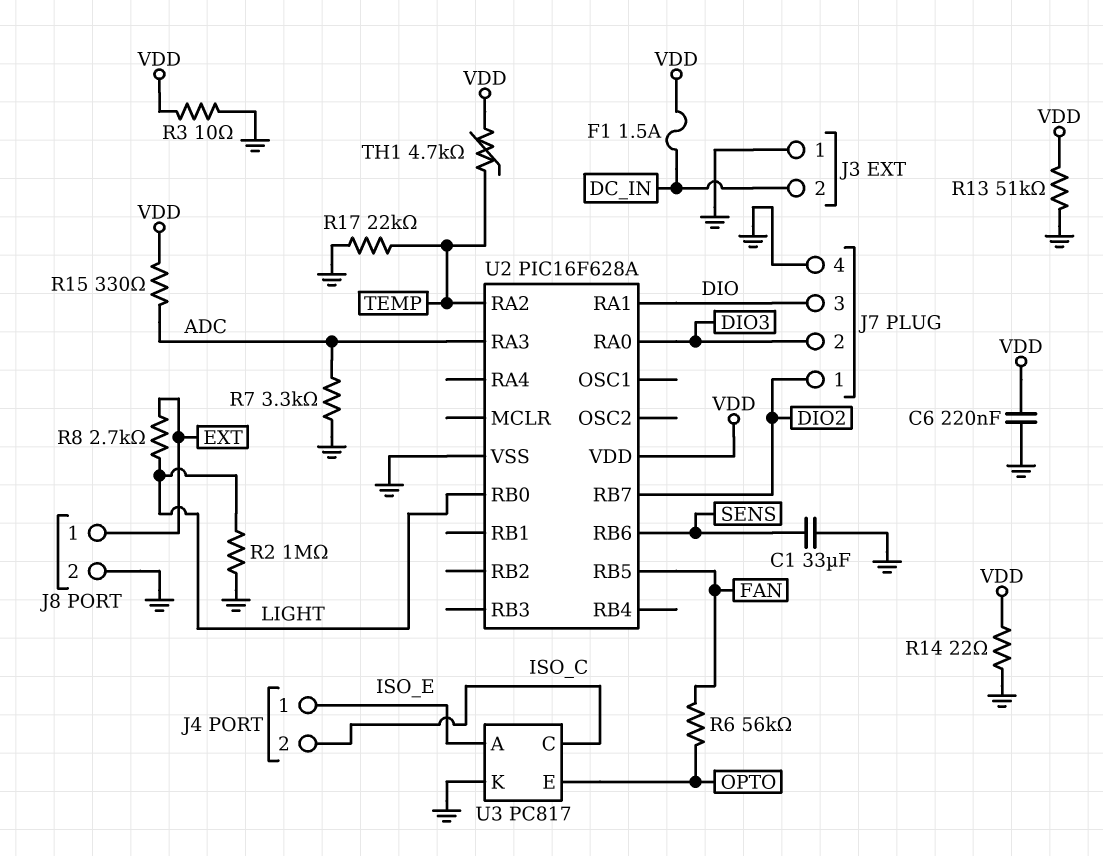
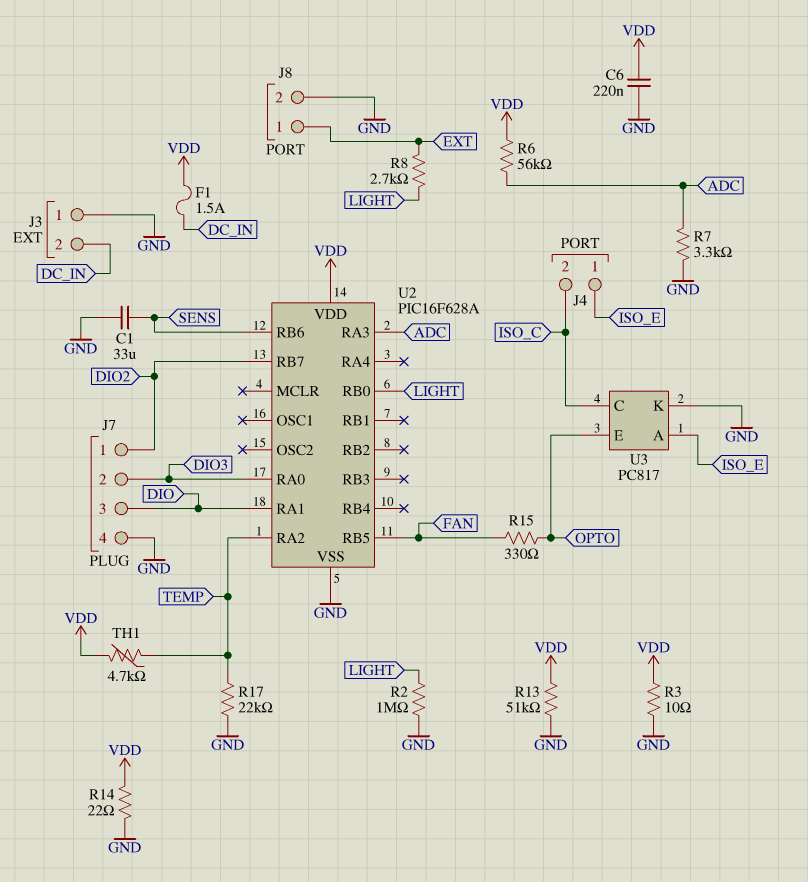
R6: 56k (FAN, OPTO) -> 56k (ADC, VDD)
R15: 330 (ADC, VDD) -> 330 (FAN, OPTO)

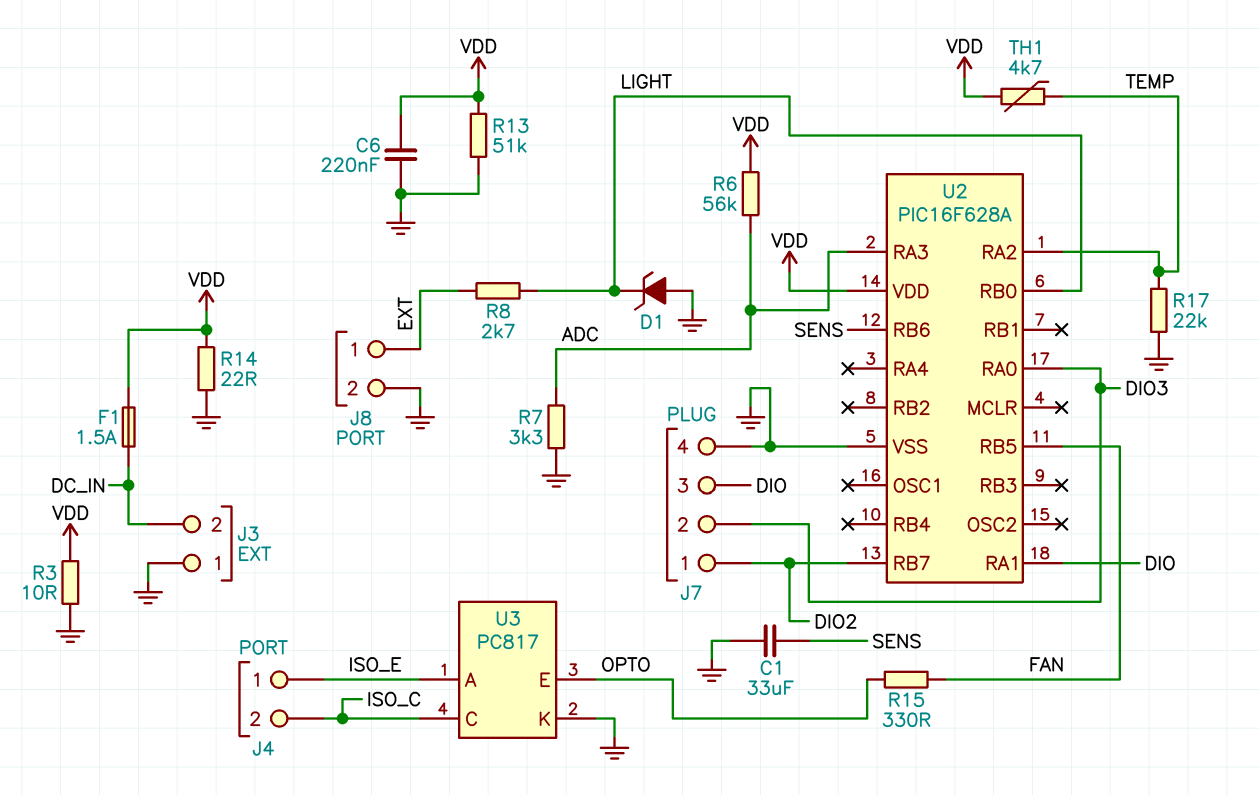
D1: none -> zener (A GND, K LIGHT)
R2: 1M (GND, LIGHT) -> none

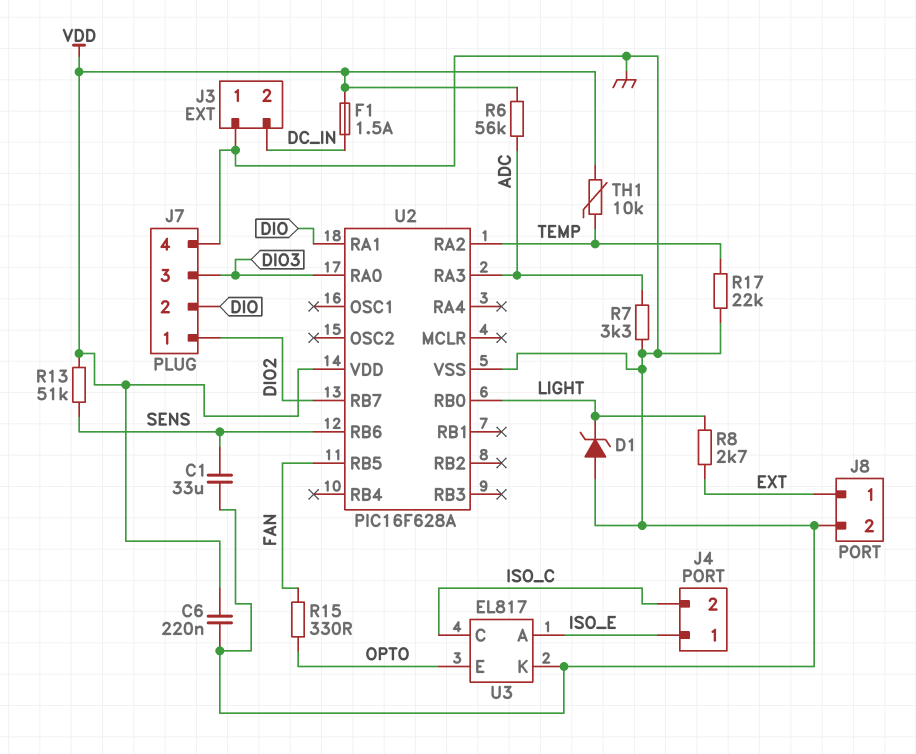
J7 pin 2: DIO3 -> DIO
J7 pin 3: DIO -> DIO3
R3: 10 (GND, VDD) -> none
R13: 51k (GND, VDD) -> 51k (SENS, VDD)
R14: 22 (GND, VDD) -> none
TH1: 4.7k (TEMP, VDD) -> 10k (TEMP, VDD)
U3: PC817 -> EL817

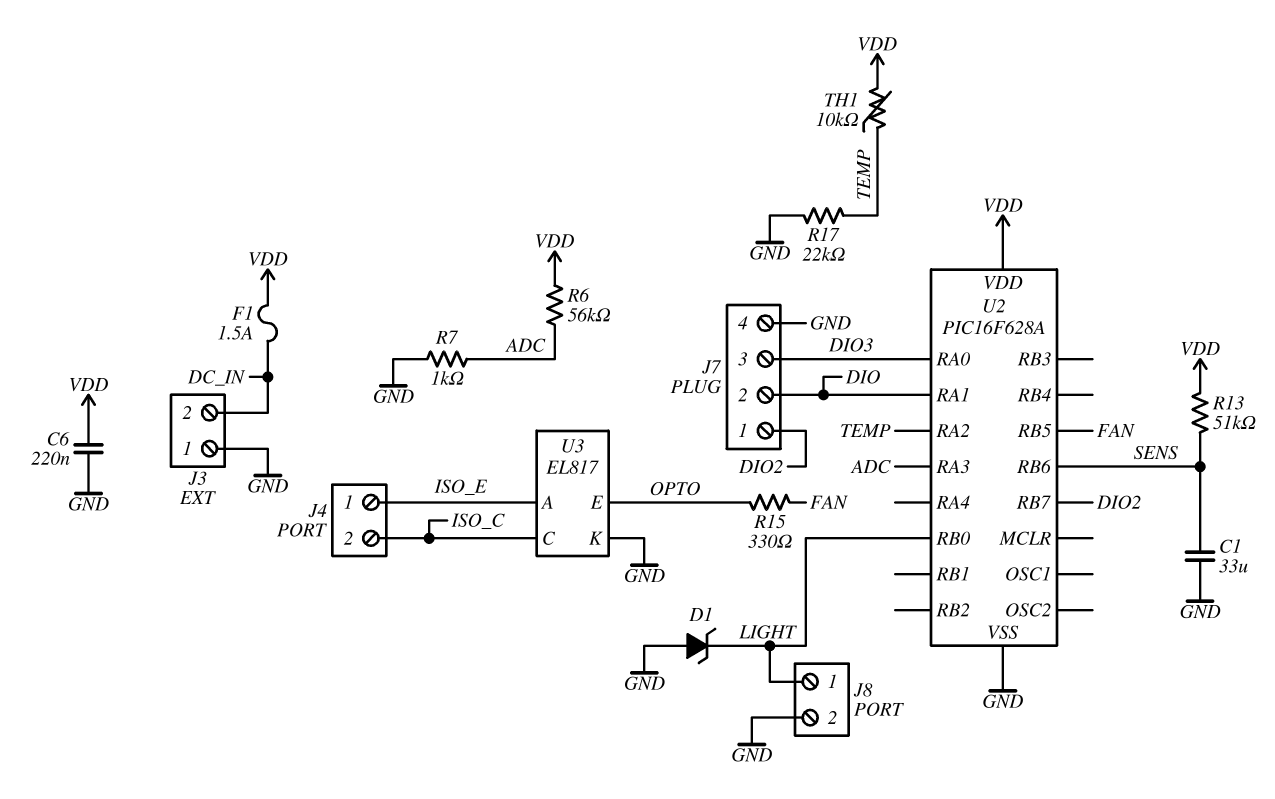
J8 pin 1: EXT -> LIGHT
R7: 3.3k (ADC, GND) -> 1k (ADC, GND)
R8: 2.7k (EXT, LIGHT) -> none

